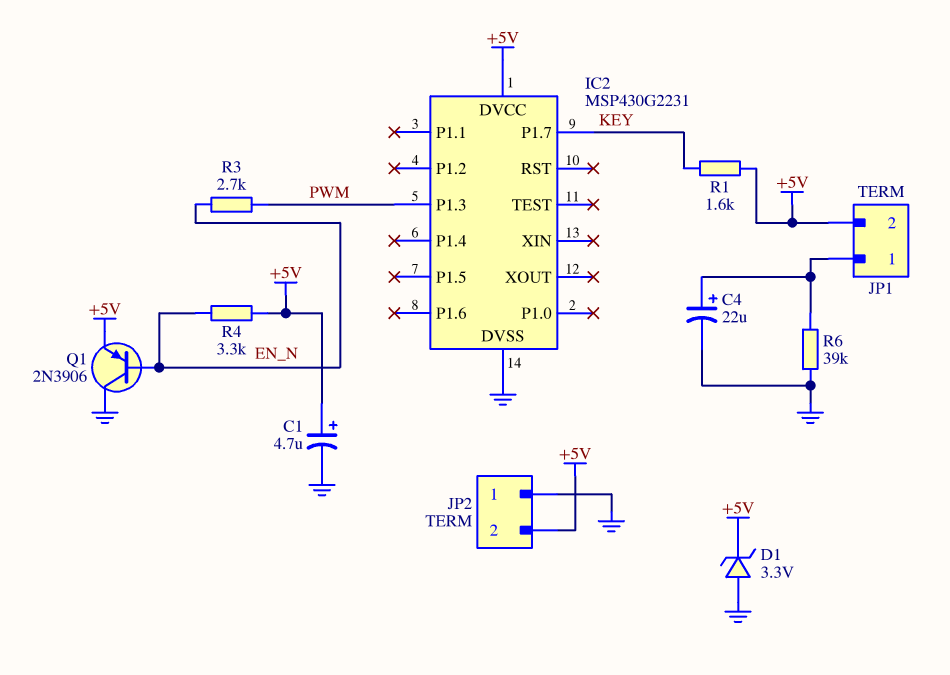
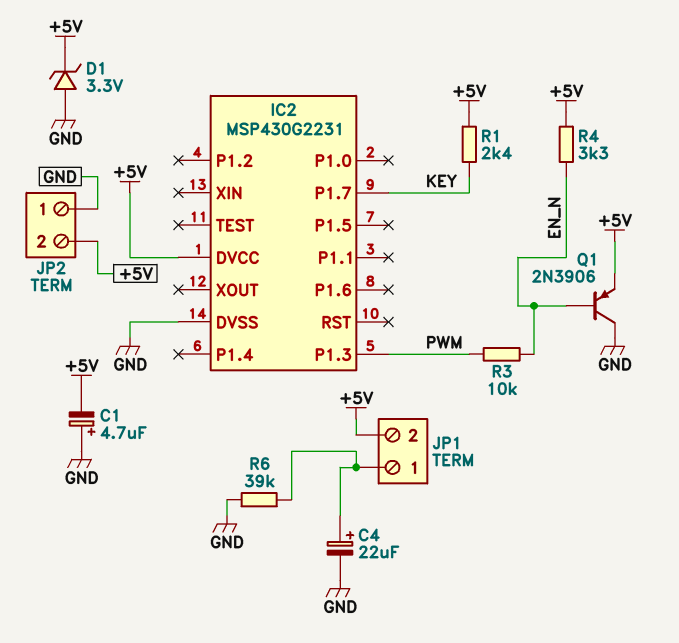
C1: 4.7uF (plus +5V, minus GND) -> 4.7uF (plus GND, minus +5V)
R1: 1.6k (+5V, KEY) -> 2.4k (+5V, KEY)
R3: 2.7k (EN_N, PWM) -> 10k (EN_N, PWM)

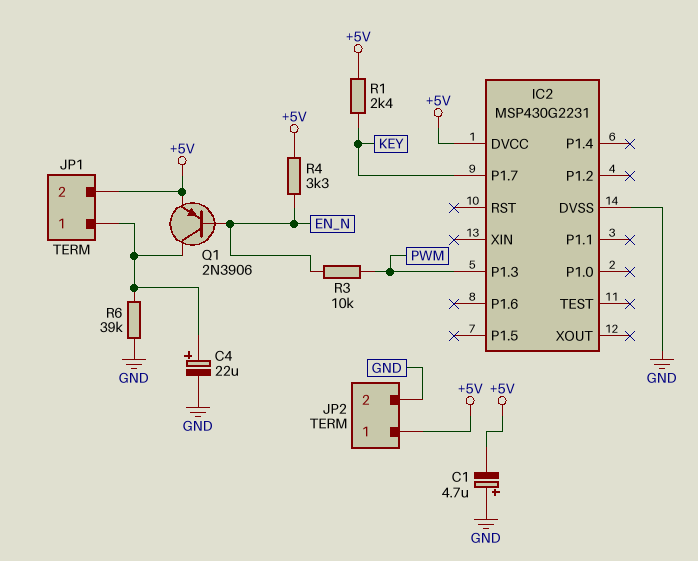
D1: zener 3.3V (A GND, K +5V) -> none
JP2 pin 1: GND -> +5V
JP2 pin 2: +5V -> GND
Q1: PNP 2N3906 (B EN_N, C GND, E +5V) -> PNP 2N3906 (B EN_N, C JP1/1, E +5V)

